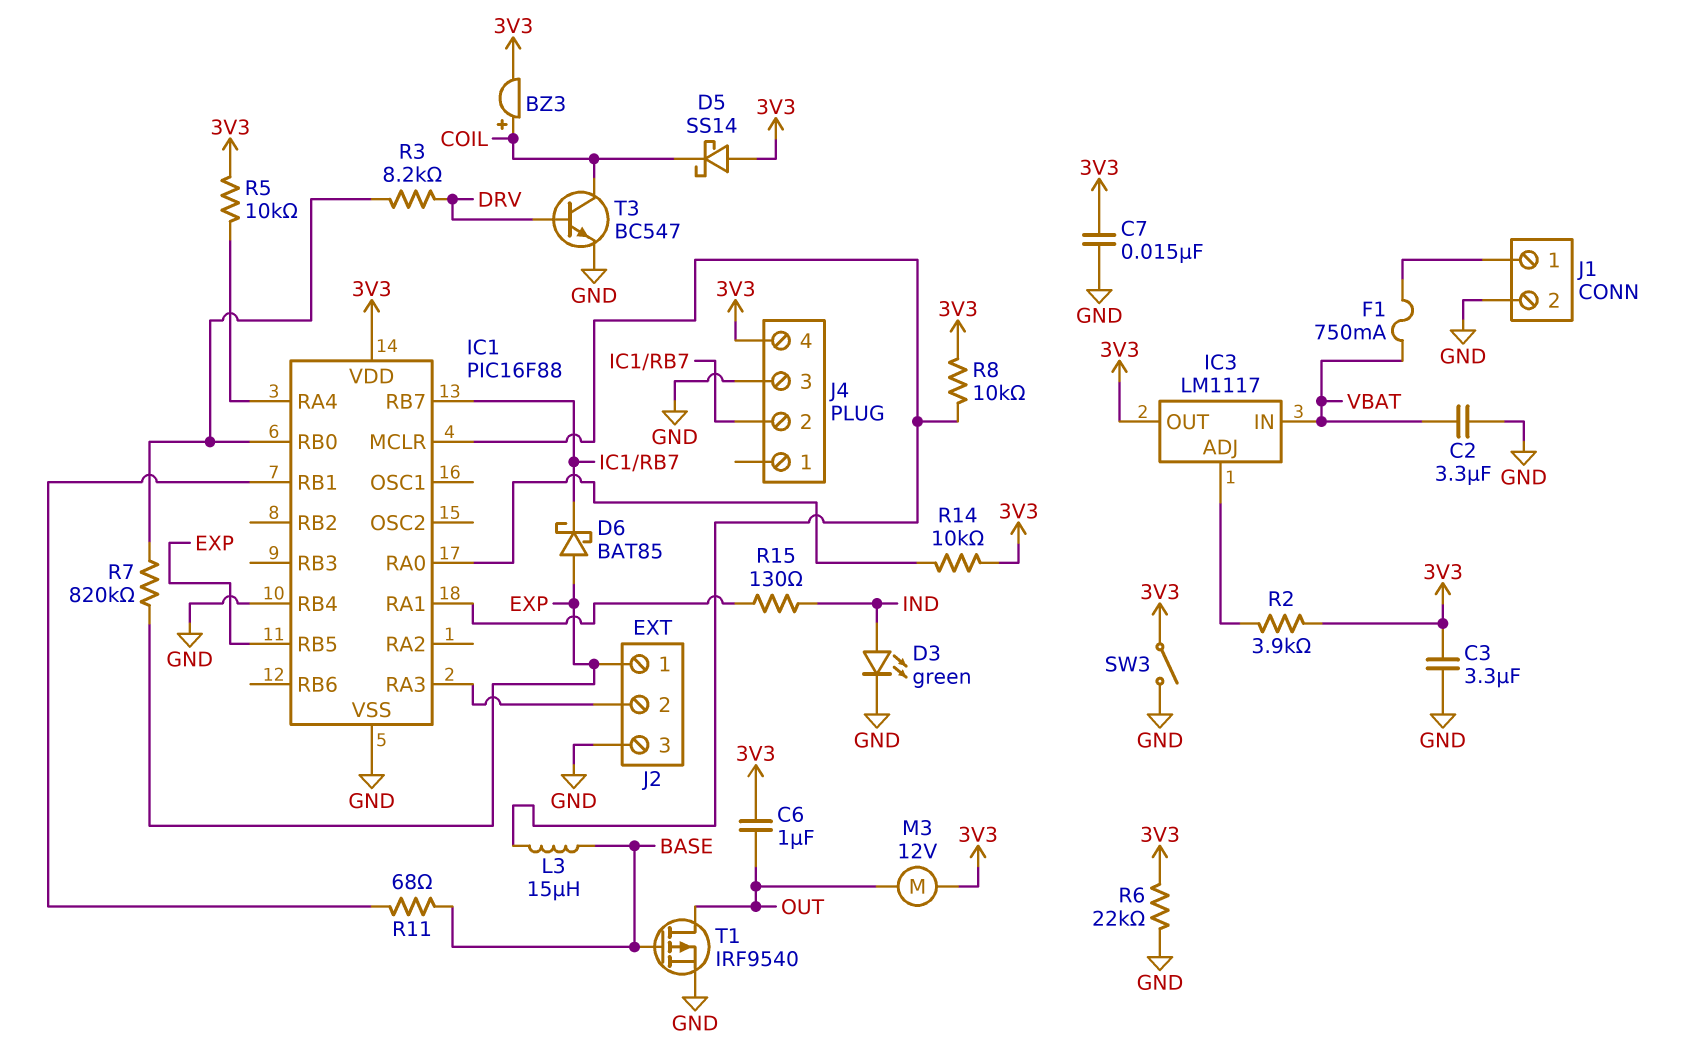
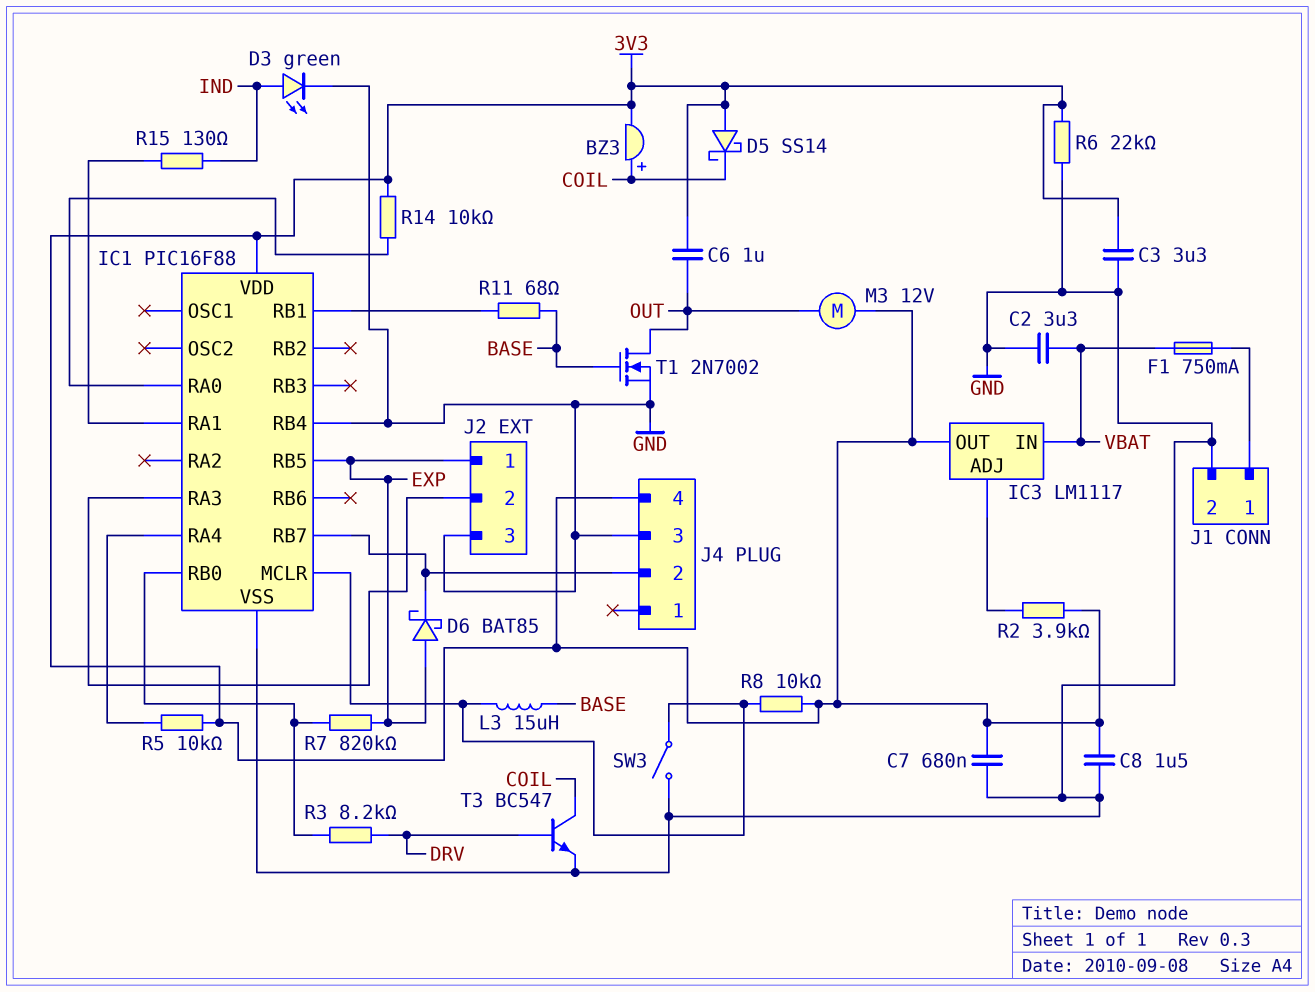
C7: 15nF (3V3, GND) -> 680nF (3V3, GND)
C8: none -> 1.5uF (3V3, GND)
SW3: switch (3V3, GND) -> switch (GND, IC1/MCLR)
T1: PMOS IRF9540 (G BASE, D OUT, S GND) -> NMOS 2N7002 (G BASE, D OUT, S GND)

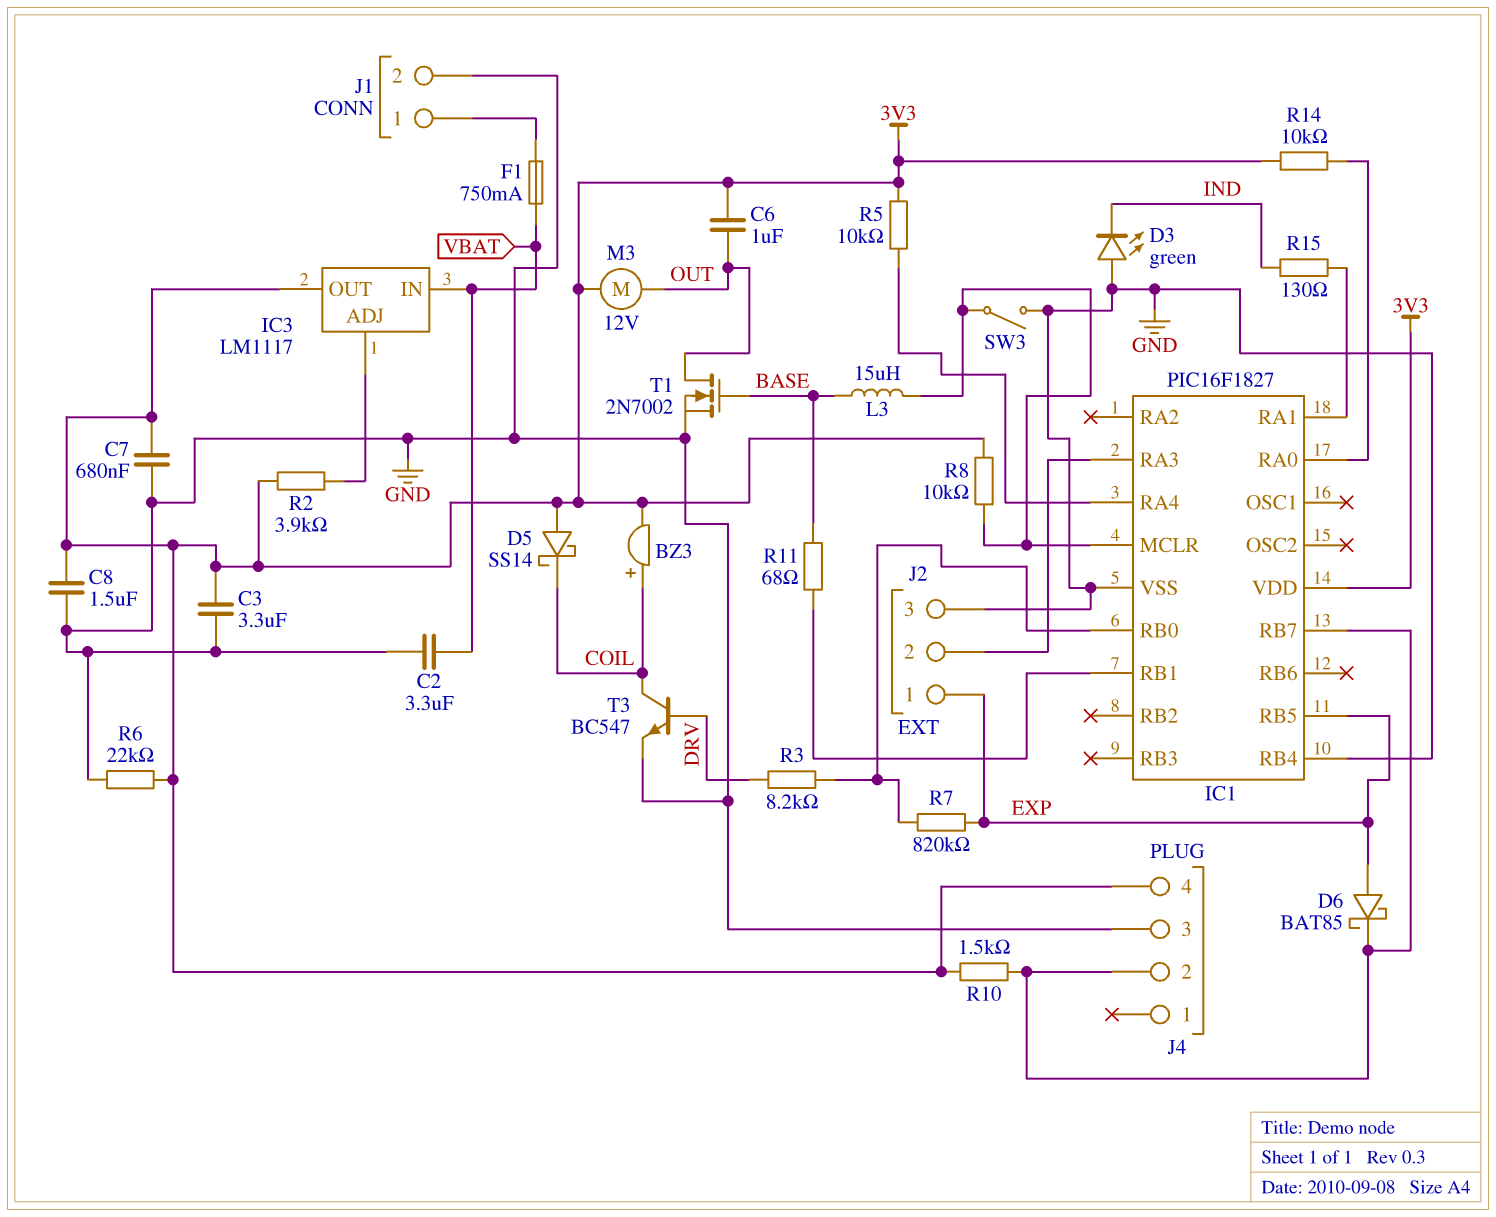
D3: LED green (A IND, K GND) -> LED green (A GND, K IND)
IC1: PIC16F88 -> PIC16F1827
R10: none -> 1.5k (3V3, IC1/RB7)

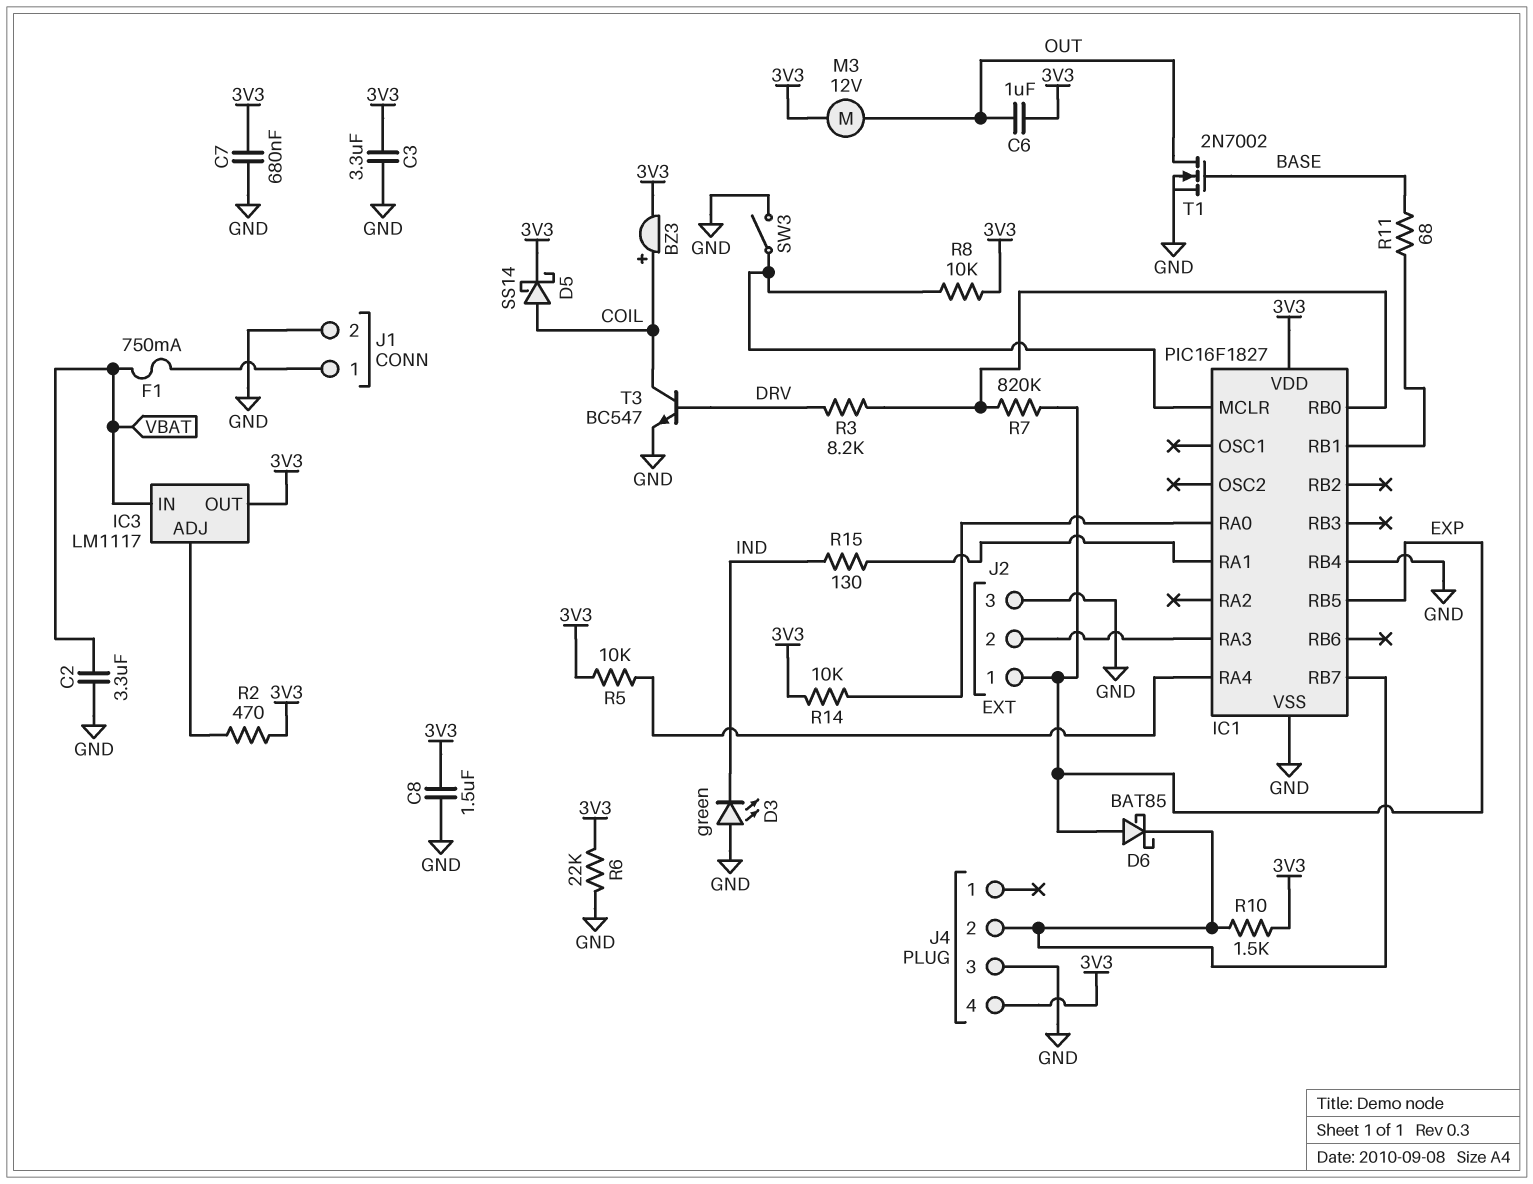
D5: schottky SS14 (A 3V3, K COIL) -> schottky SS14 (A COIL, K 3V3)
L3: 15uH (BASE, IC1/MCLR) -> none
R2: 3.9k (3V3, IC3/ADJ) -> 470 (3V3, IC3/ADJ)

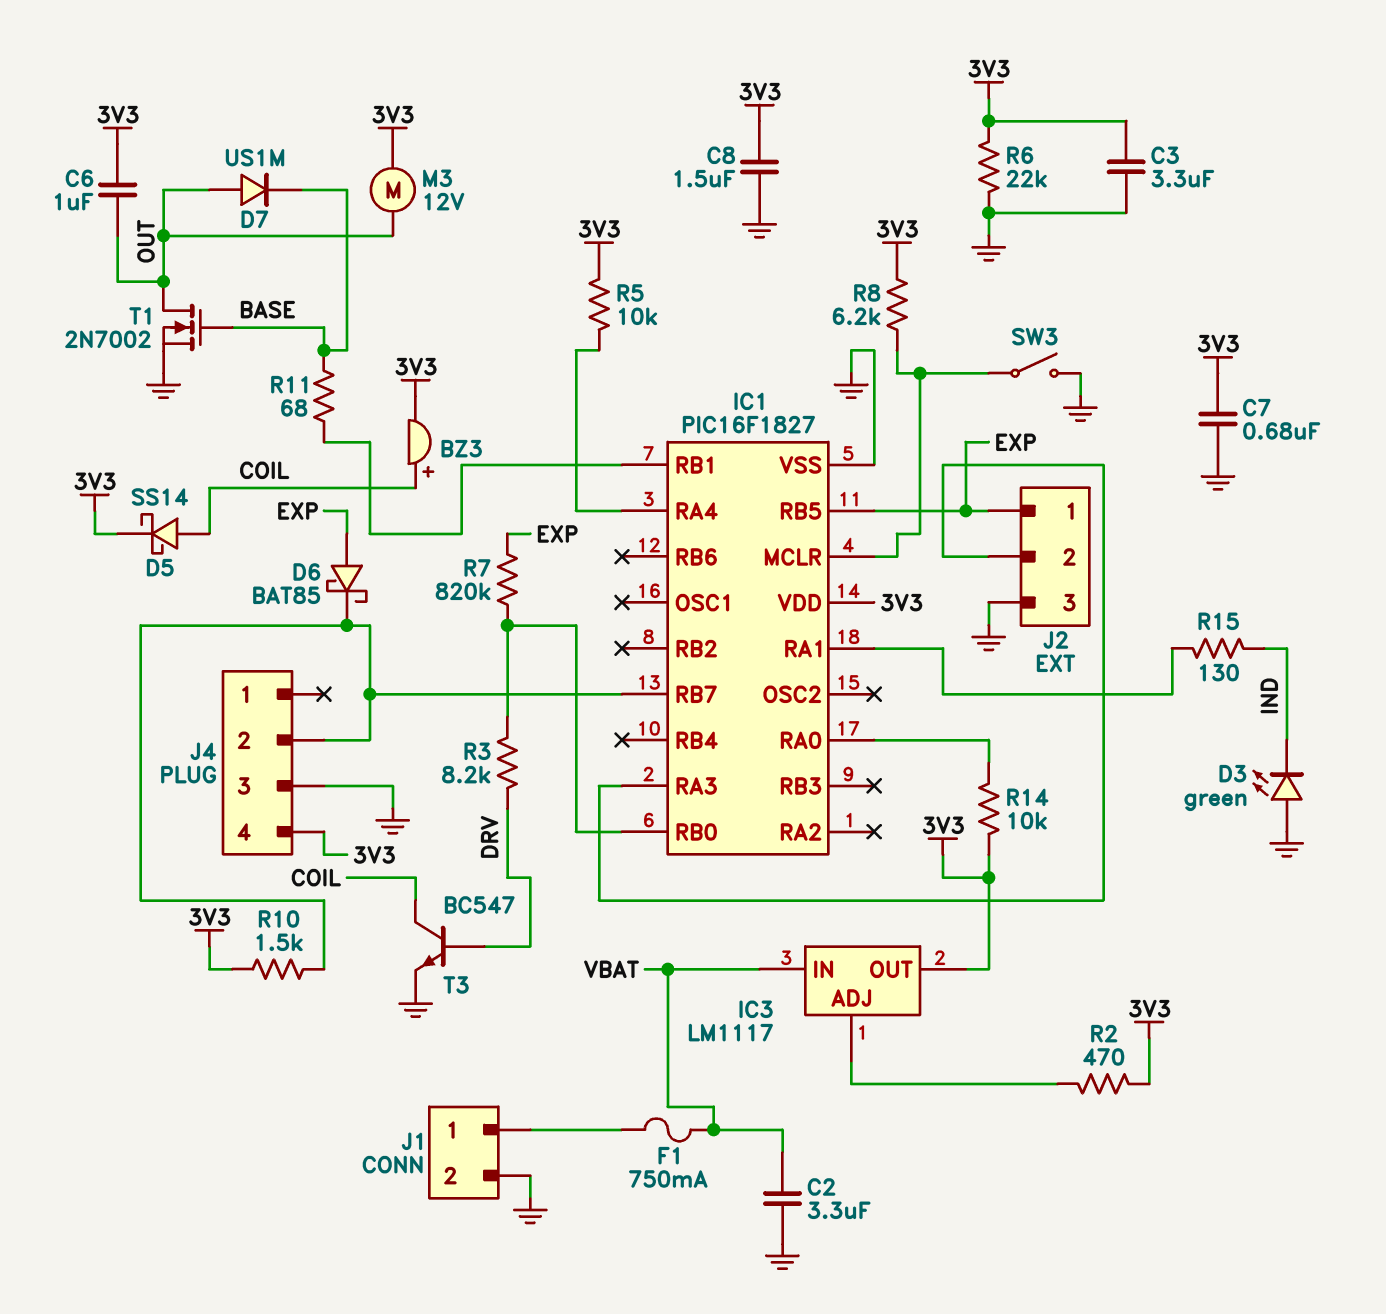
D7: none -> diode US1M (A OUT, K BASE)
IC1 pin RB4: GND -> none
R8: 10k (3V3, IC1/MCLR) -> 6.2k (3V3, IC1/MCLR)

